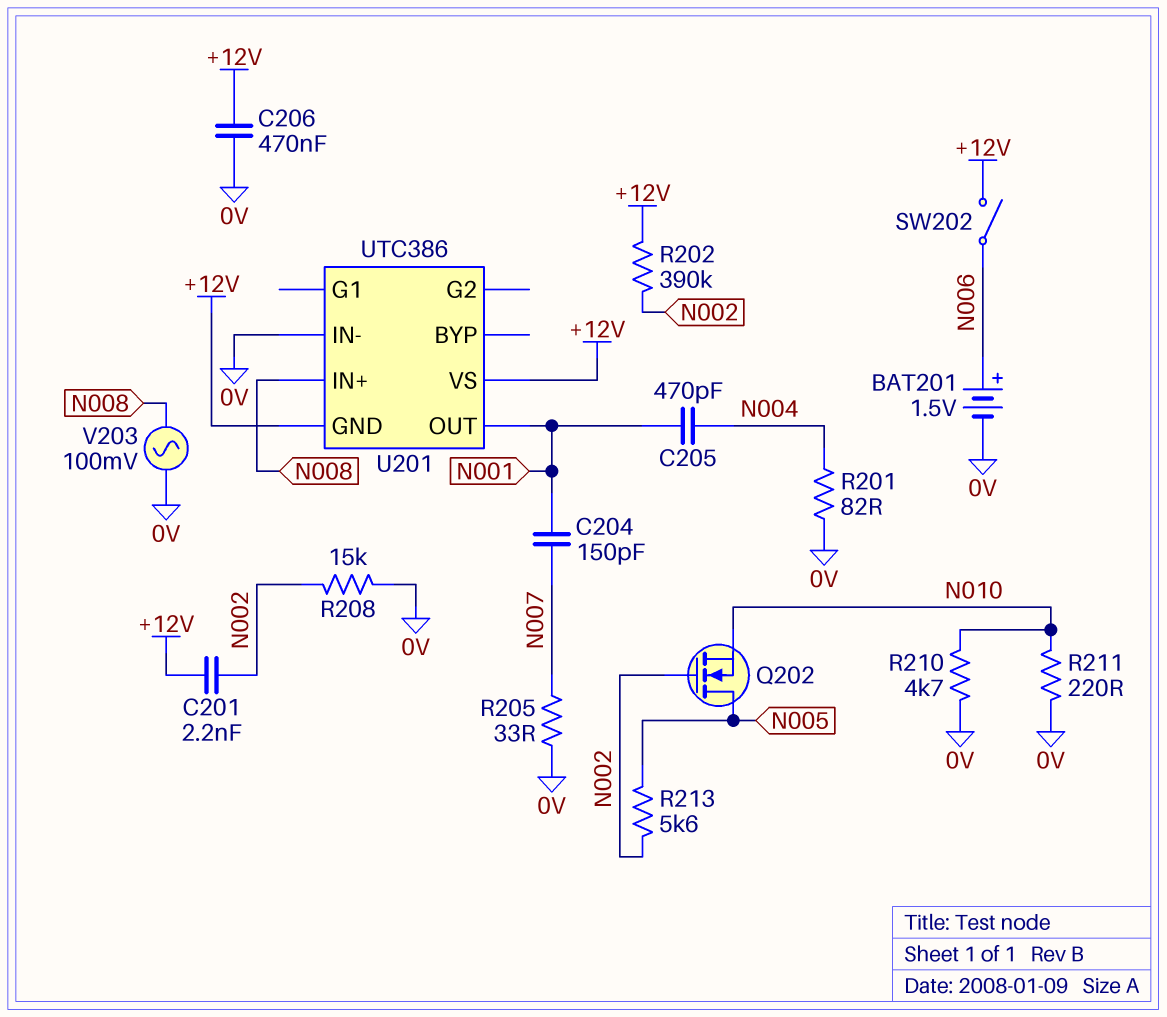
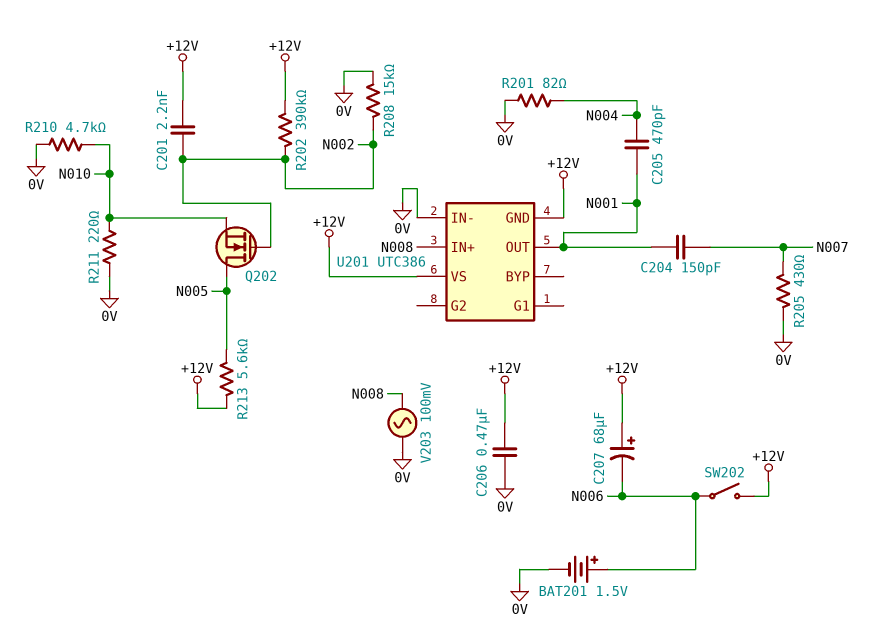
C207: none -> 68uF (plus +12V, minus N006)
R205: 33 (0V, N007) -> 430 (0V, N007)
R213: 5.6k (N002, N005) -> 5.6k (+12V, N005)

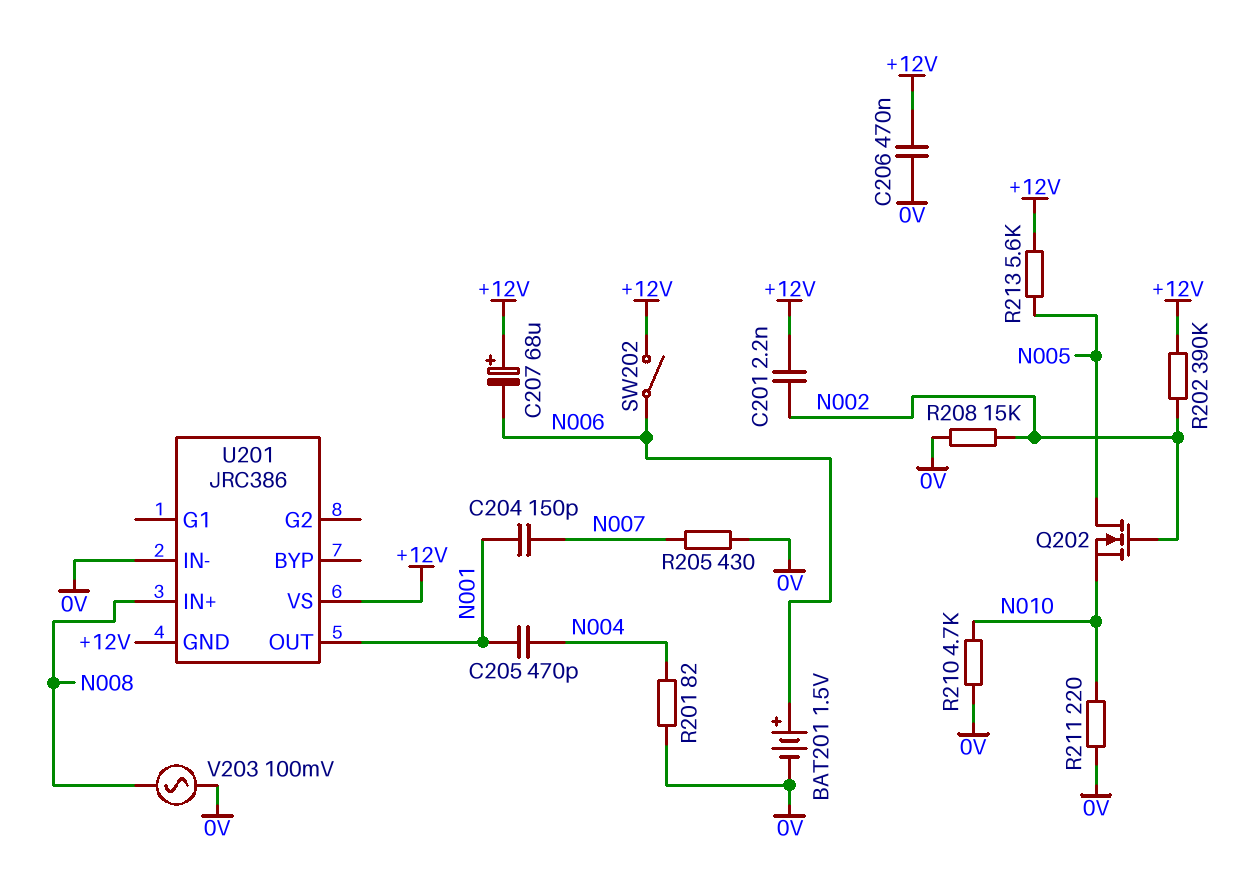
U201: UTC386 -> JRC386

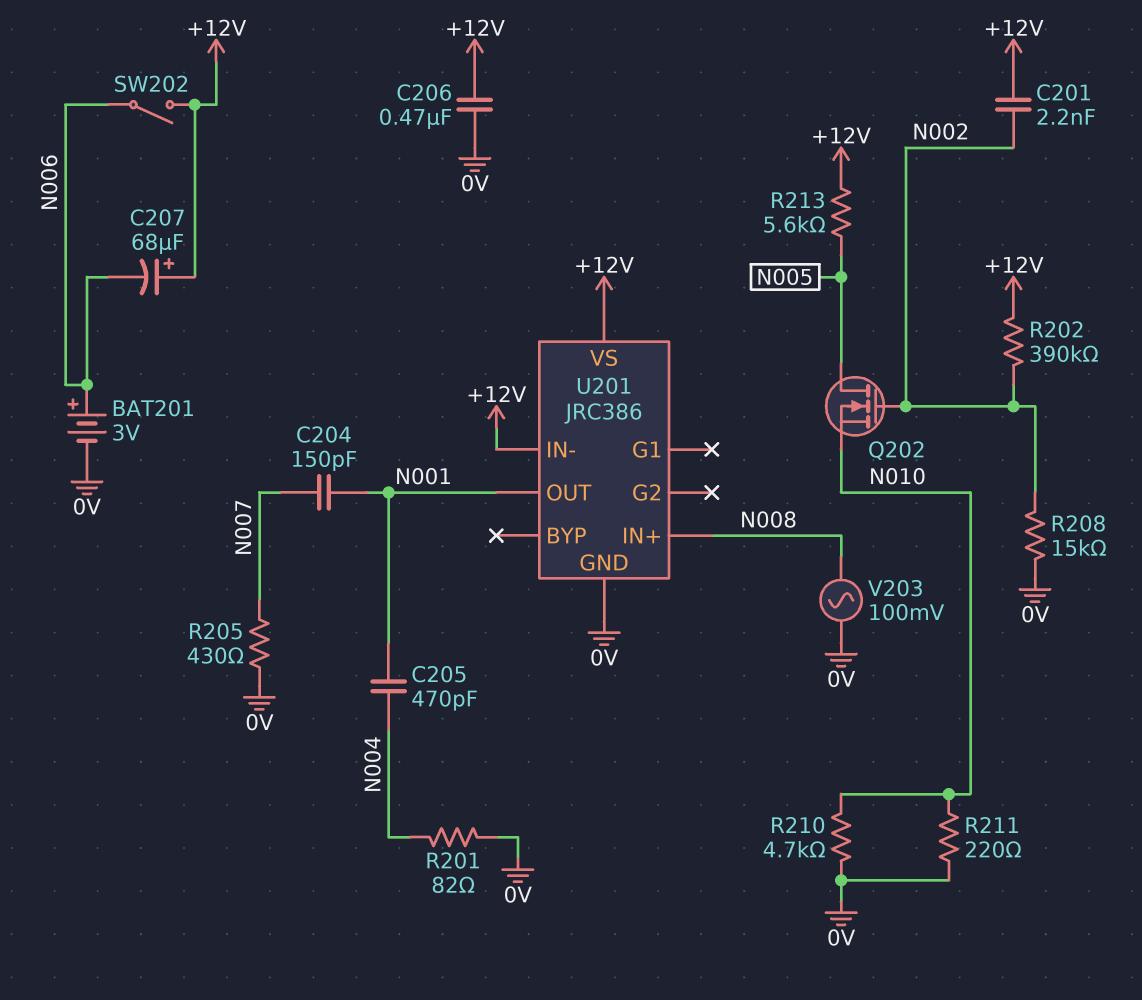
BAT201: 1.5V (plus N006, minus 0V) -> 3V (plus N006, minus 0V)
U201 pin GND: +12V -> 0V
U201 pin IN-: 0V -> +12V

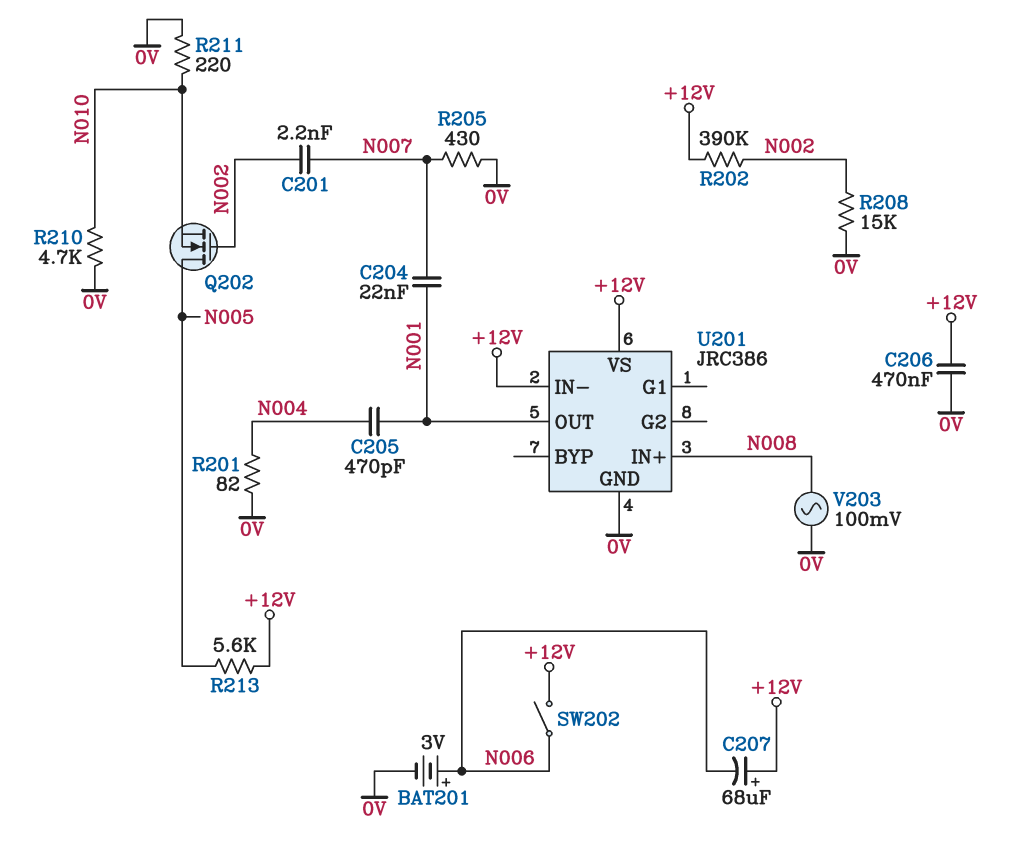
C201: 2.2nF (+12V, N002) -> 2.2nF (N002, N007)
C204: 150pF (N001, N007) -> 22nF (N001, N007)

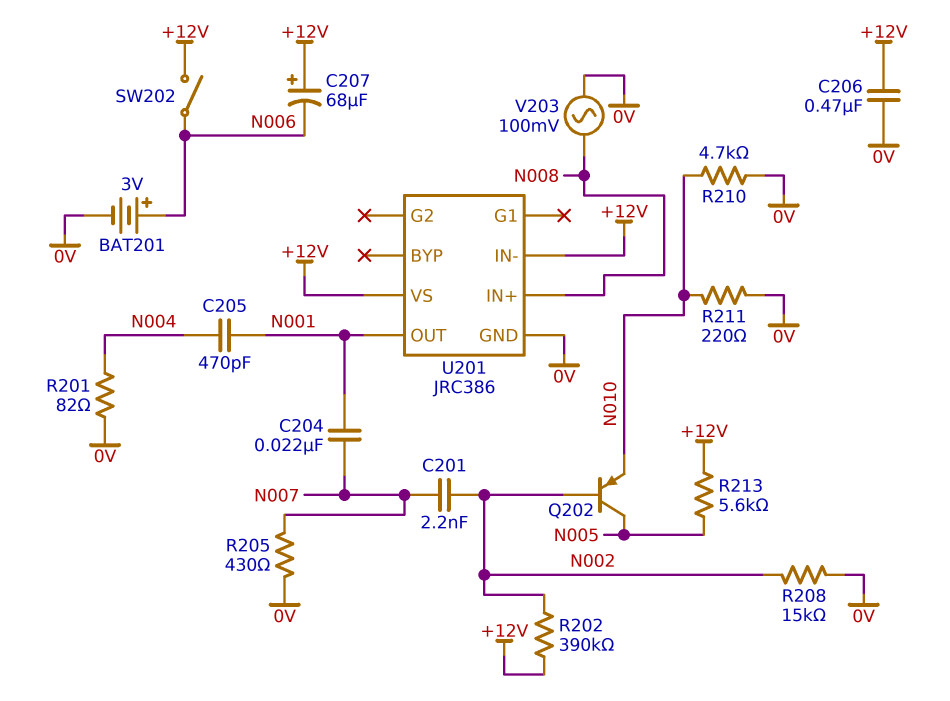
Q202: NMOS (G N002, D N005, S N010) -> PNP (B N002, C N005, E N010)

